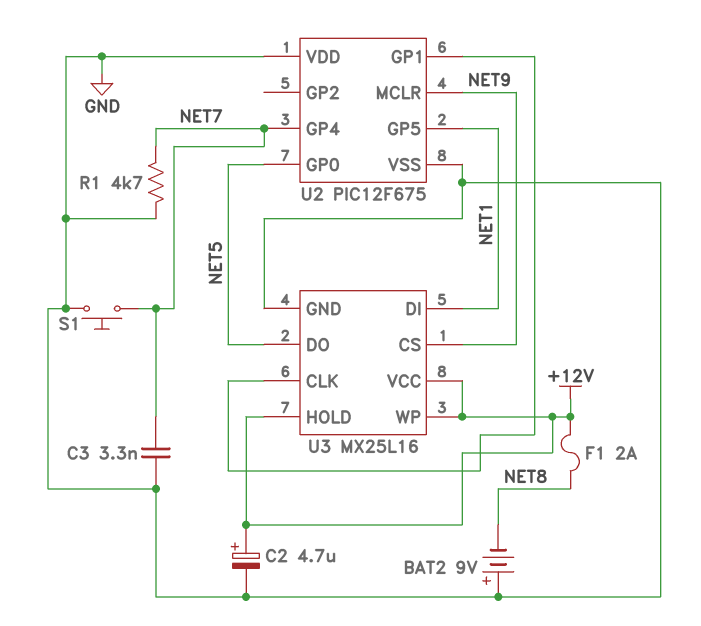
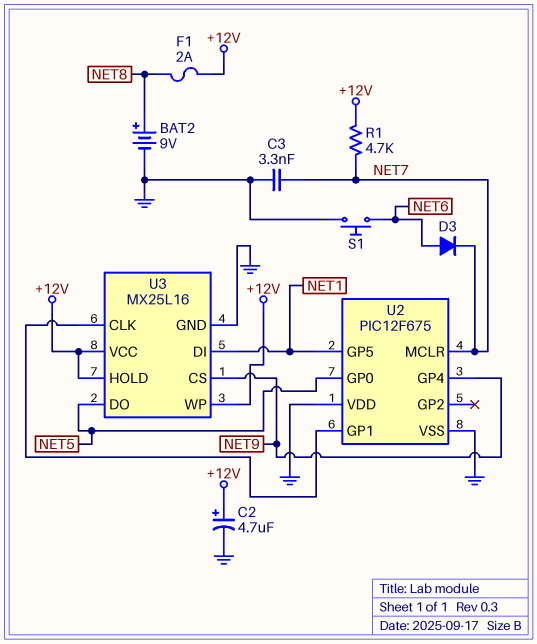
BAT2: 9V (plus GND, minus NET8) -> 9V (plus NET8, minus GND)
D3: none -> diode (A NET6, K NET7)
R1: 4.7k (GND, NET7) -> 4.7k (+12V, NET7)
S1: button (GND, NET7) -> button (GND, NET6)
U2 pin GP4: NET7 -> NET9
U2 pin MCLR: NET9 -> NET7

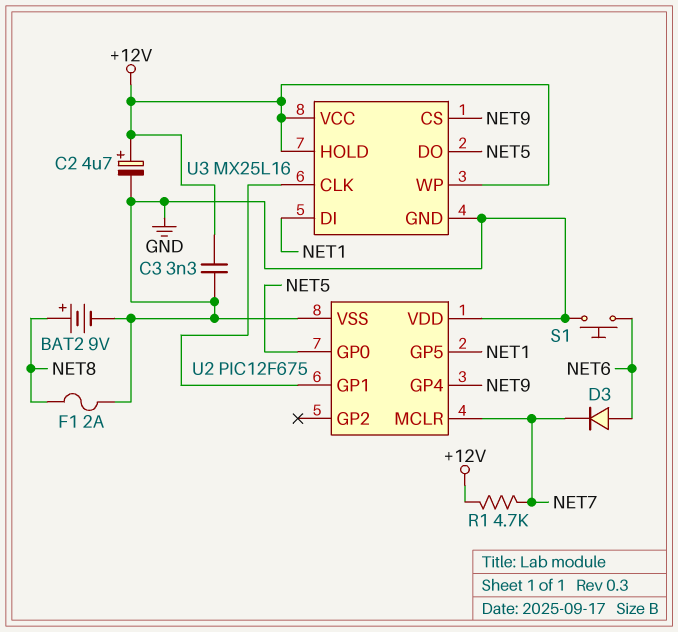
C3: 3.3nF (GND, NET7) -> 3.3nF (+12V, GND)
F1: 2A (+12V, NET8) -> 2A (GND, NET8)

